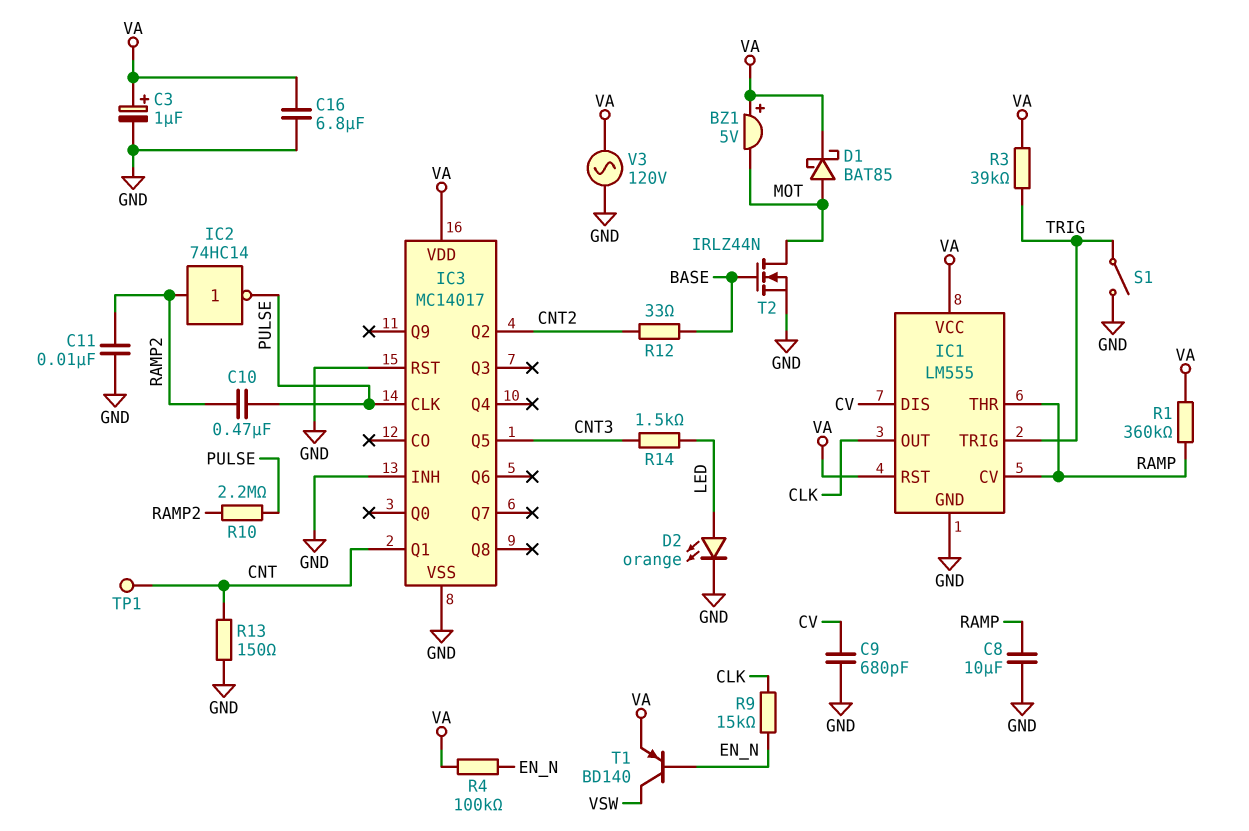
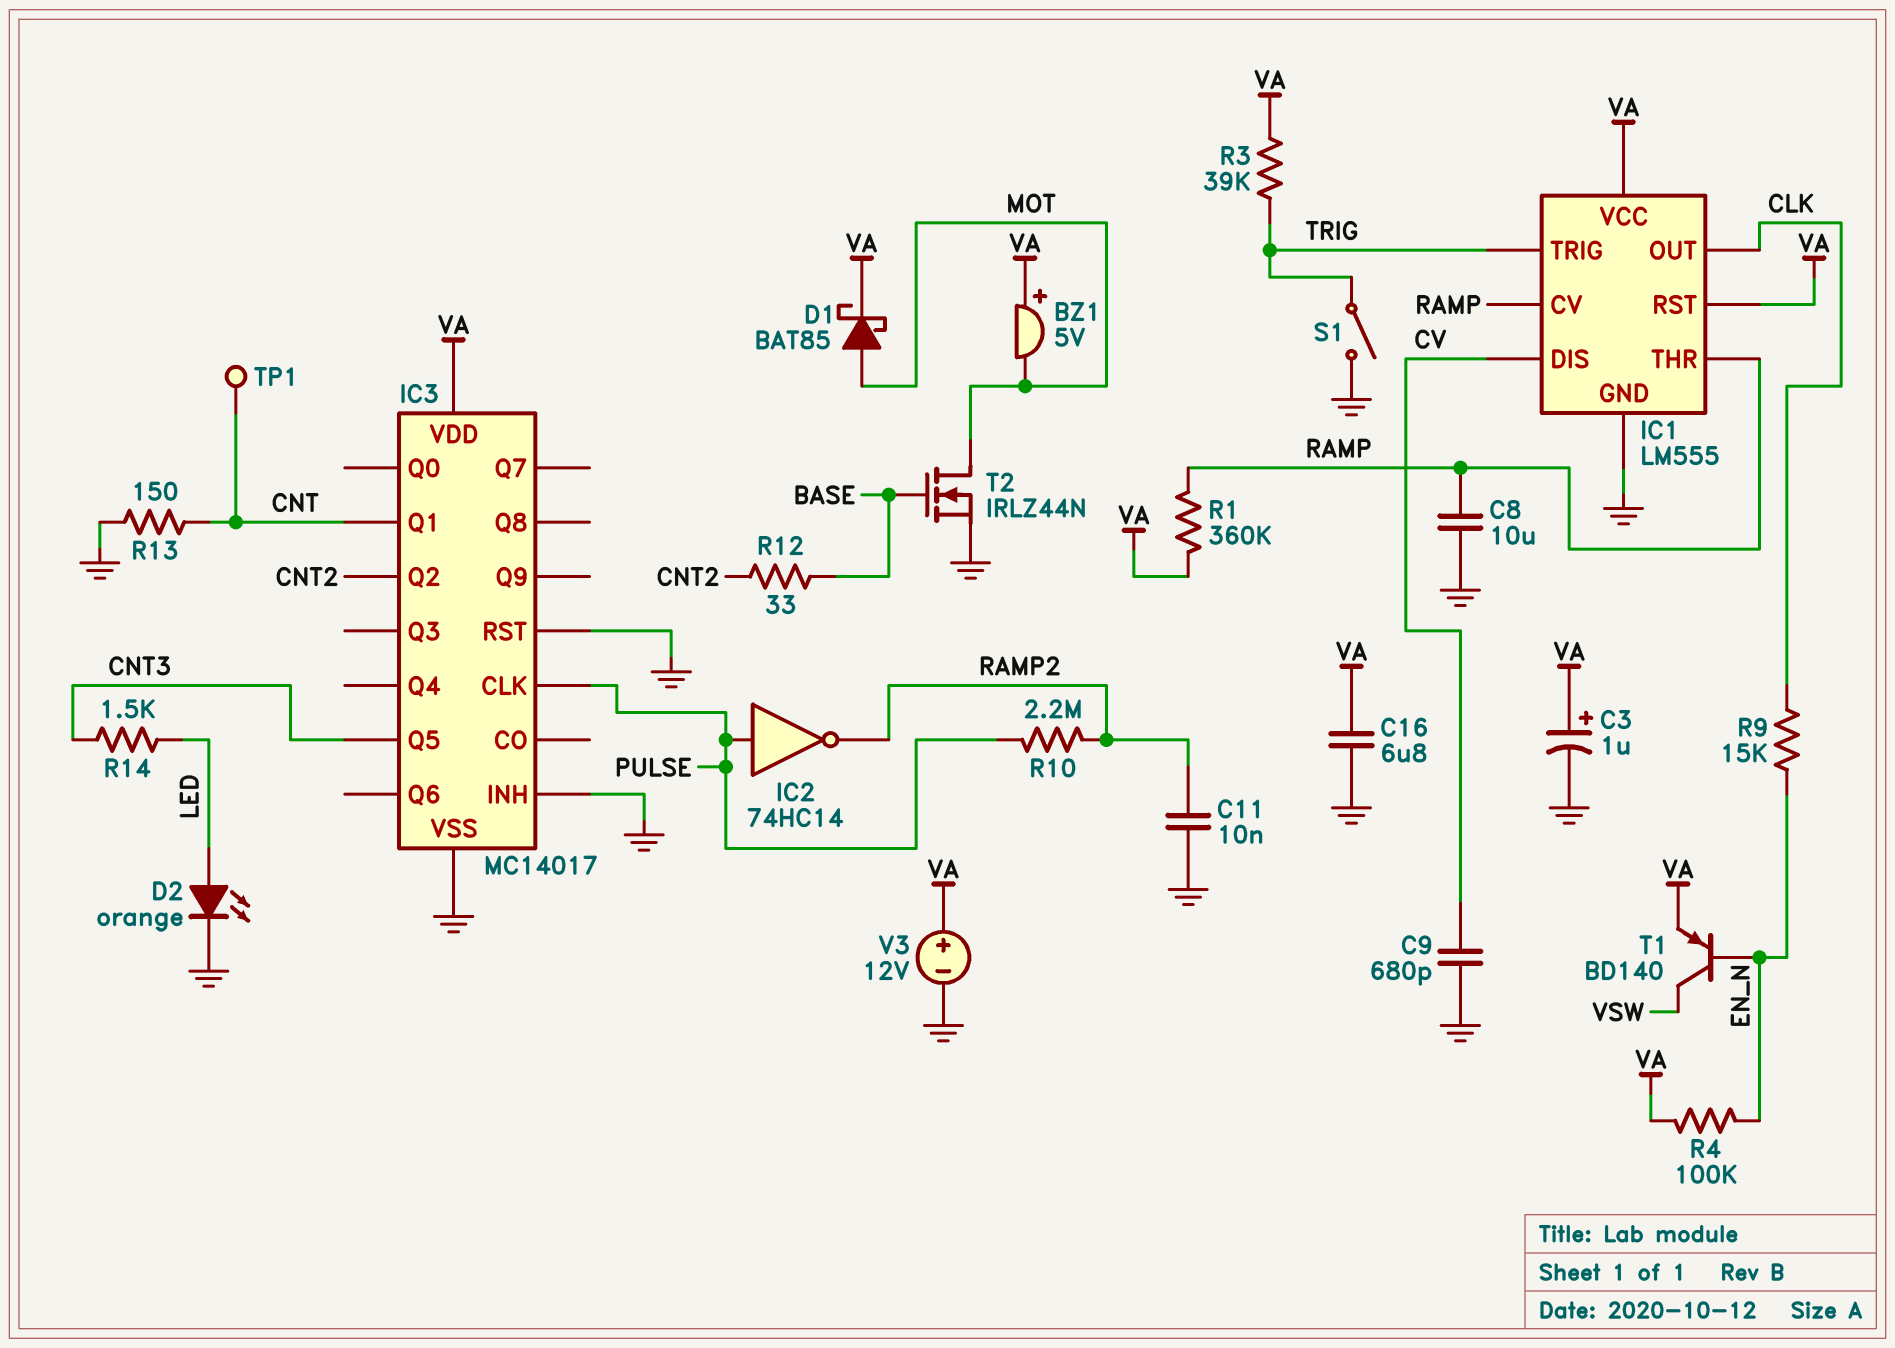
C10: 470nF (PULSE, RAMP2) -> none
IC2: NOT 74HC14 (in RAMP2, out PULSE) -> NOT 74HC14 (in PULSE, out RAMP2)
V3: AC 120V (GND, VA) -> 12V (plus VA, minus GND)

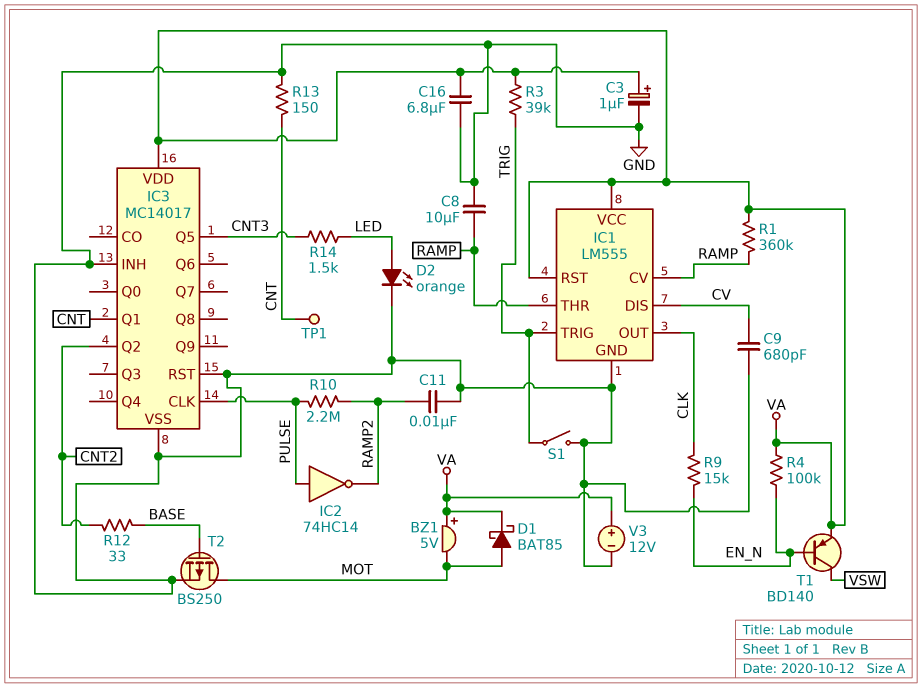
T2: NMOS IRLZ44N (G BASE, D MOT, S GND) -> PMOS BS250 (G BASE, D MOT, S GND)

